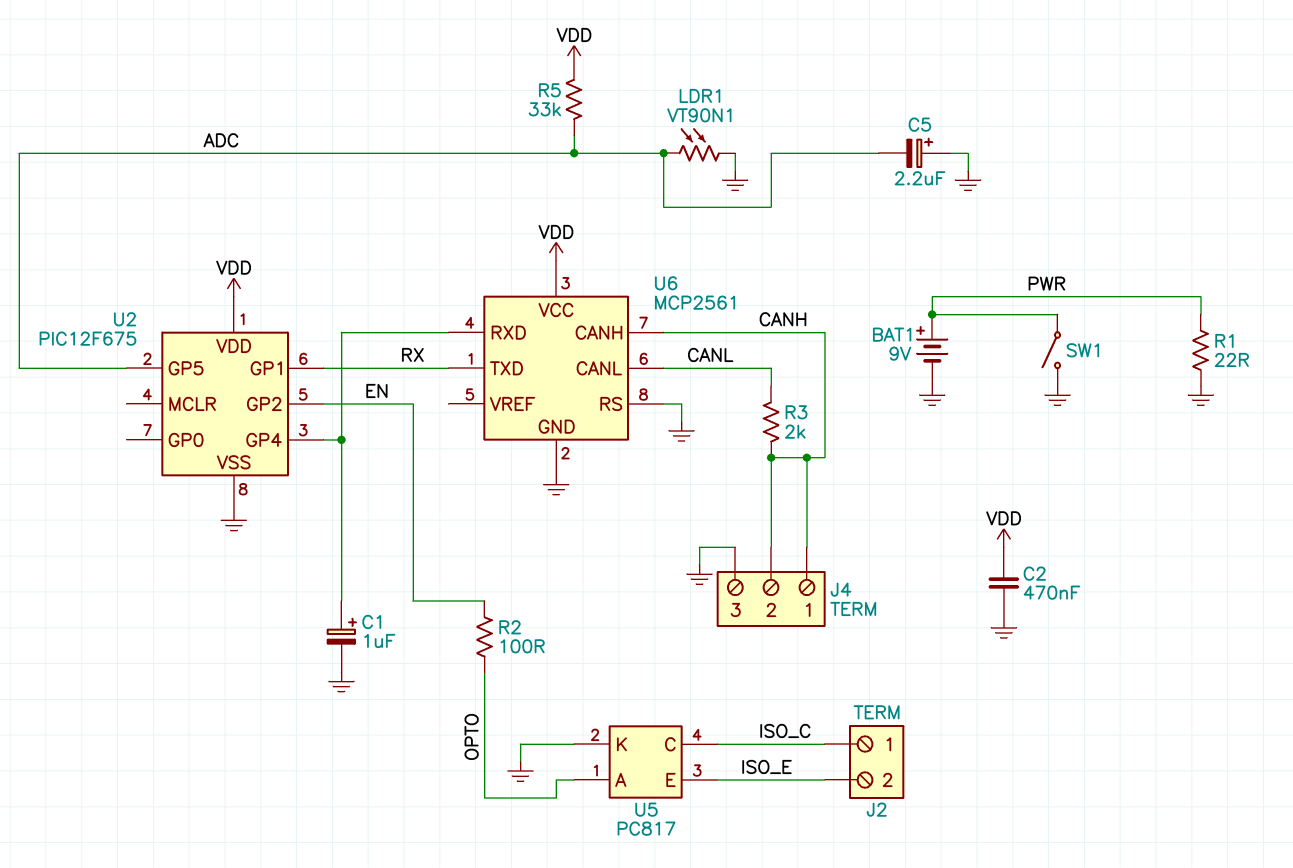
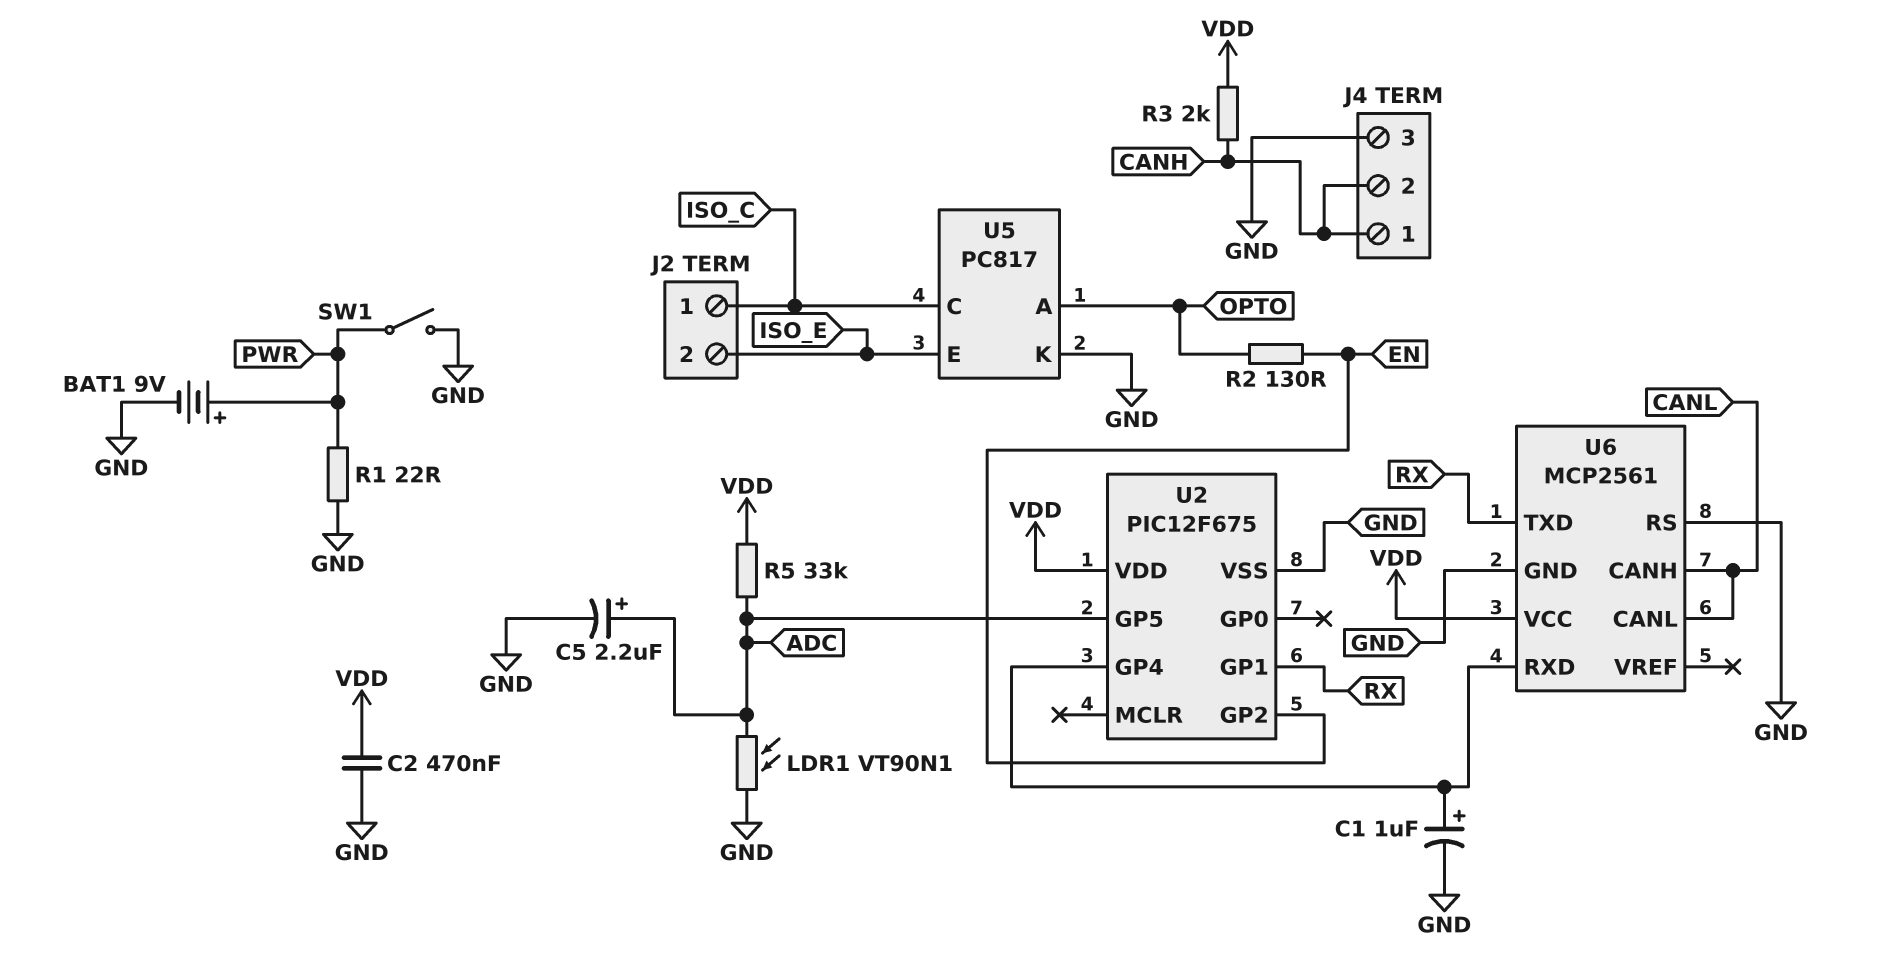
C5: 2.2uF (plus GND, minus ADC) -> 2.2uF (plus ADC, minus GND)
R2: 100 (EN, OPTO) -> 130 (EN, OPTO)
R3: 2k (CANH, CANL) -> 2k (CANH, VDD)
U6 pin CANH: CANH -> CANL

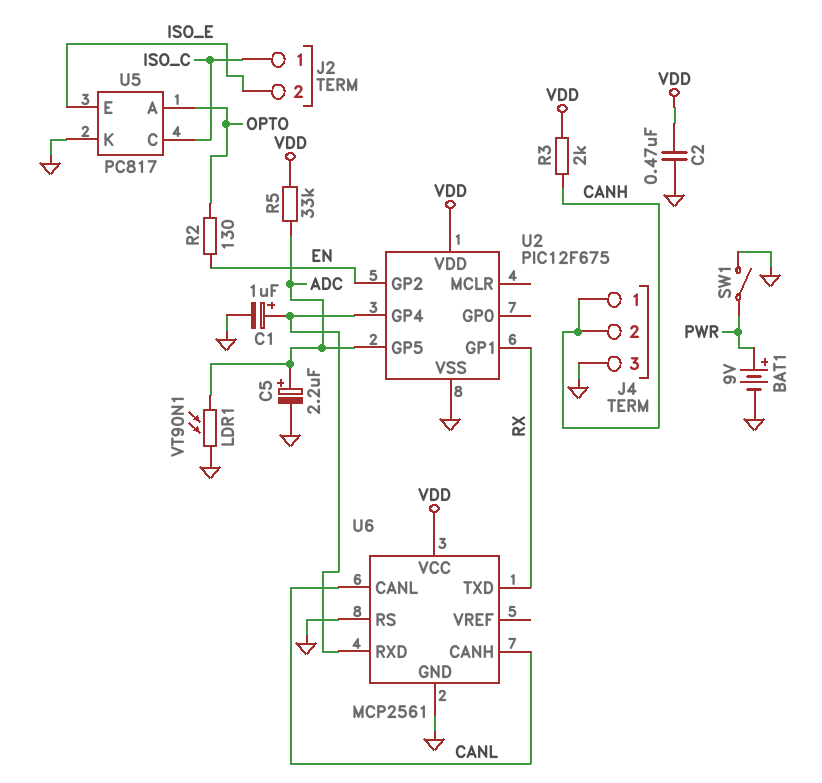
R1: 22 (GND, PWR) -> none

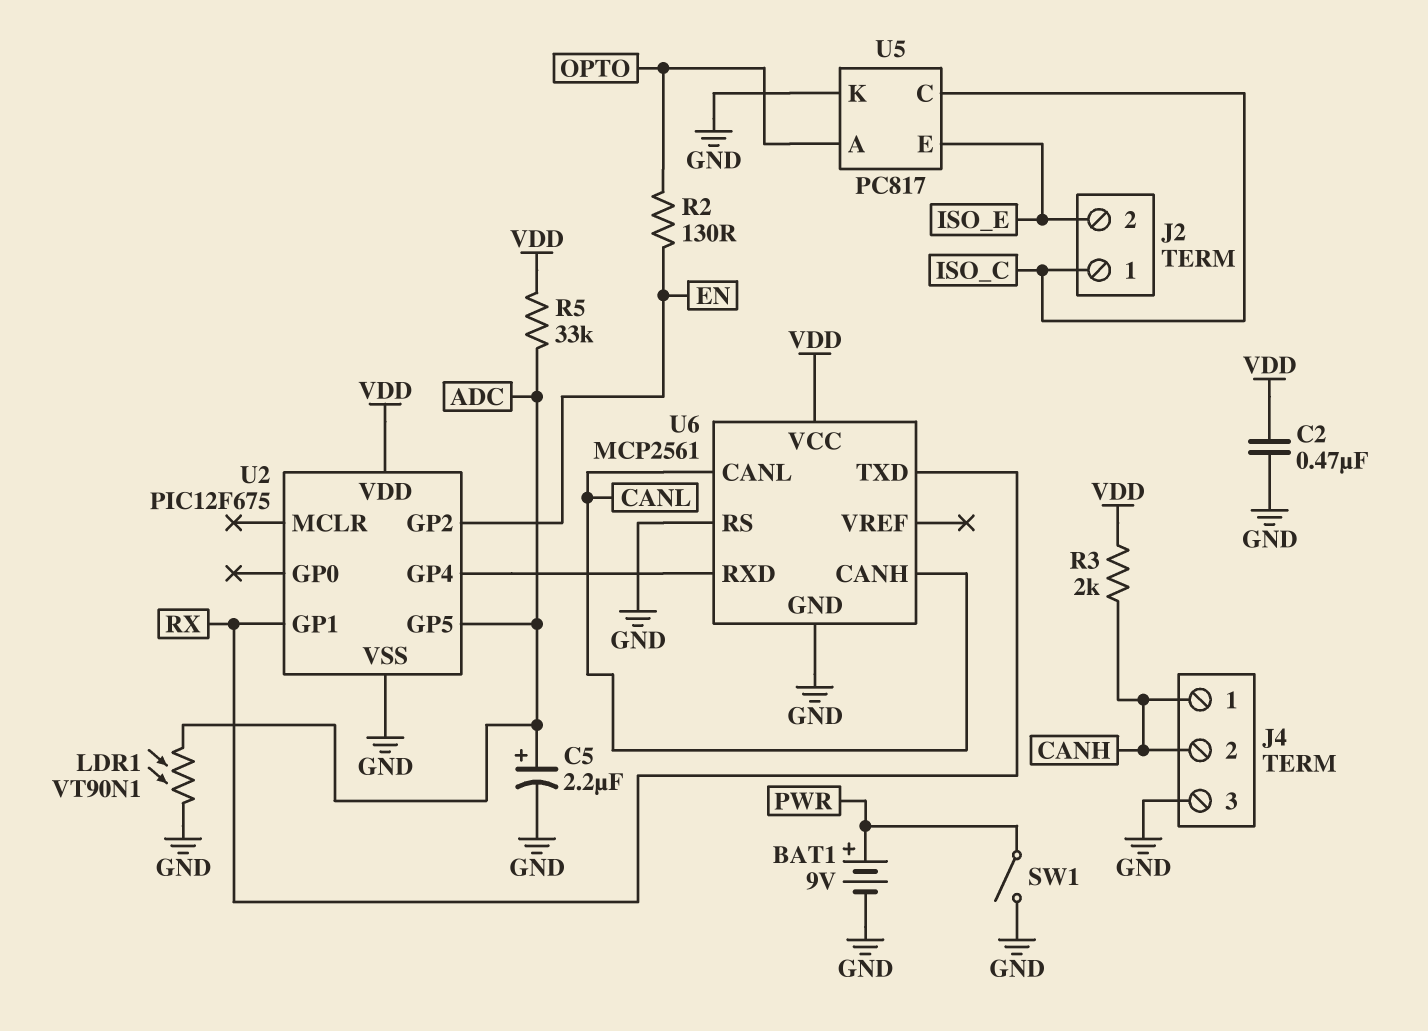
C1: 1uF (plus U2/GP4, minus GND) -> none

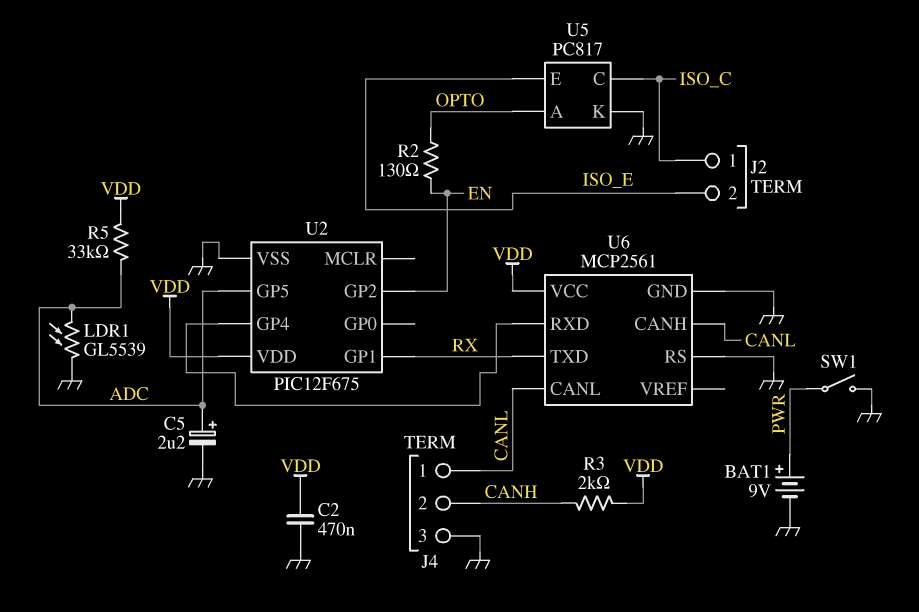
J4 pin 1: CANH -> CANL
LDR1: VT90N1 (ADC, GND) -> GL5539 (ADC, GND)

